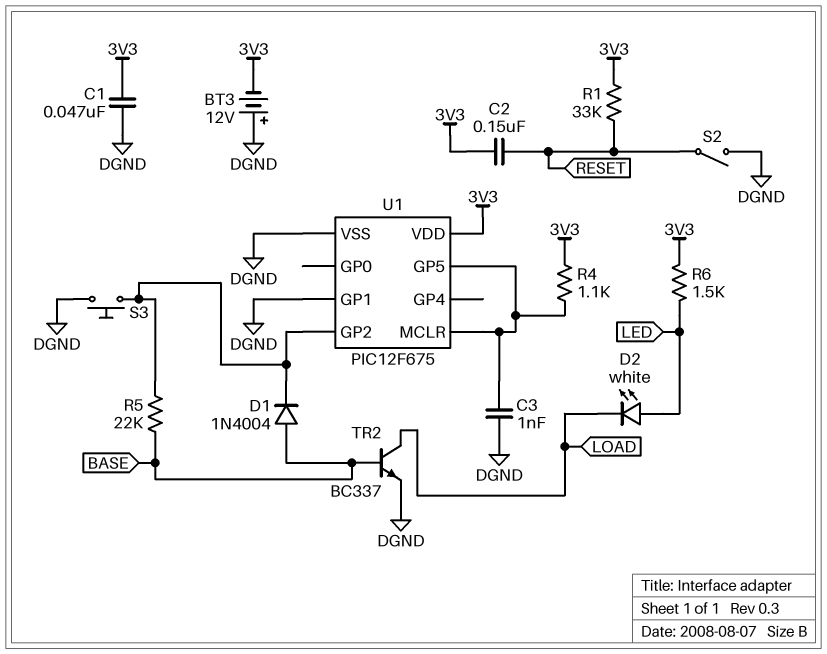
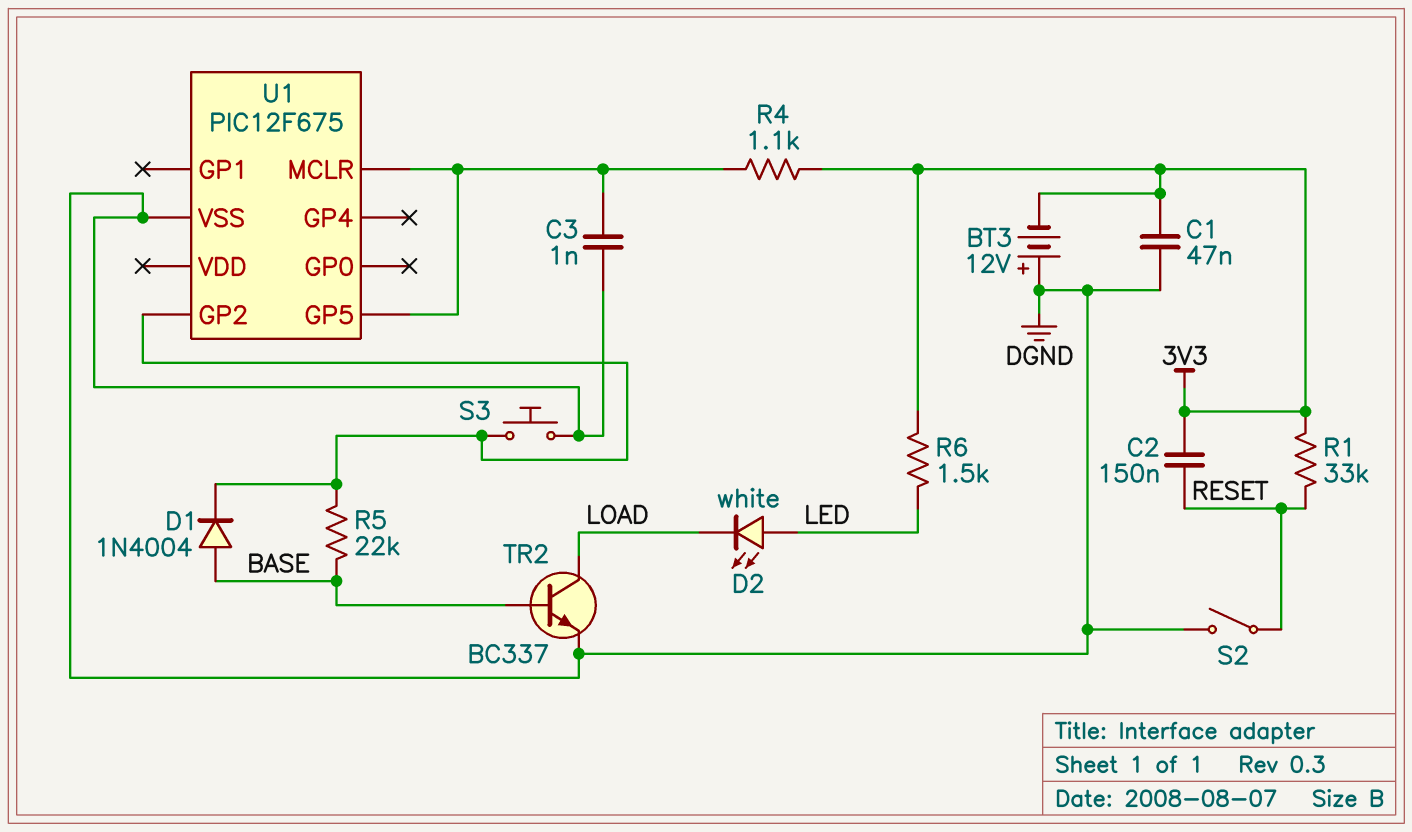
U1 pin GP1: DGND -> none
U1 pin VDD: 3V3 -> none

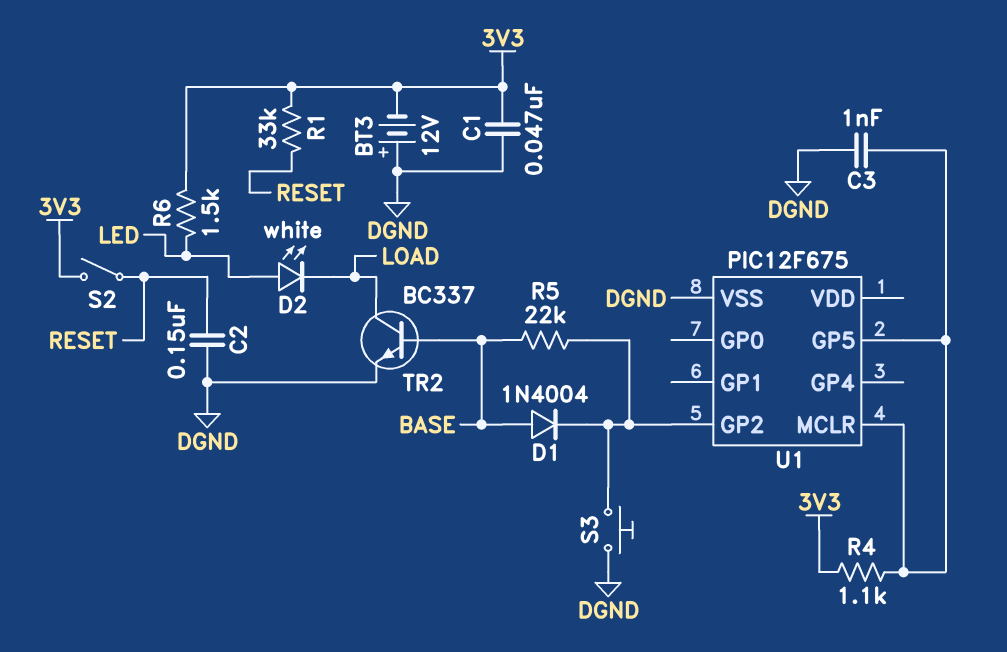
C2: 150nF (3V3, RESET) -> 150nF (DGND, RESET)
S2: switch (DGND, RESET) -> switch (3V3, RESET)

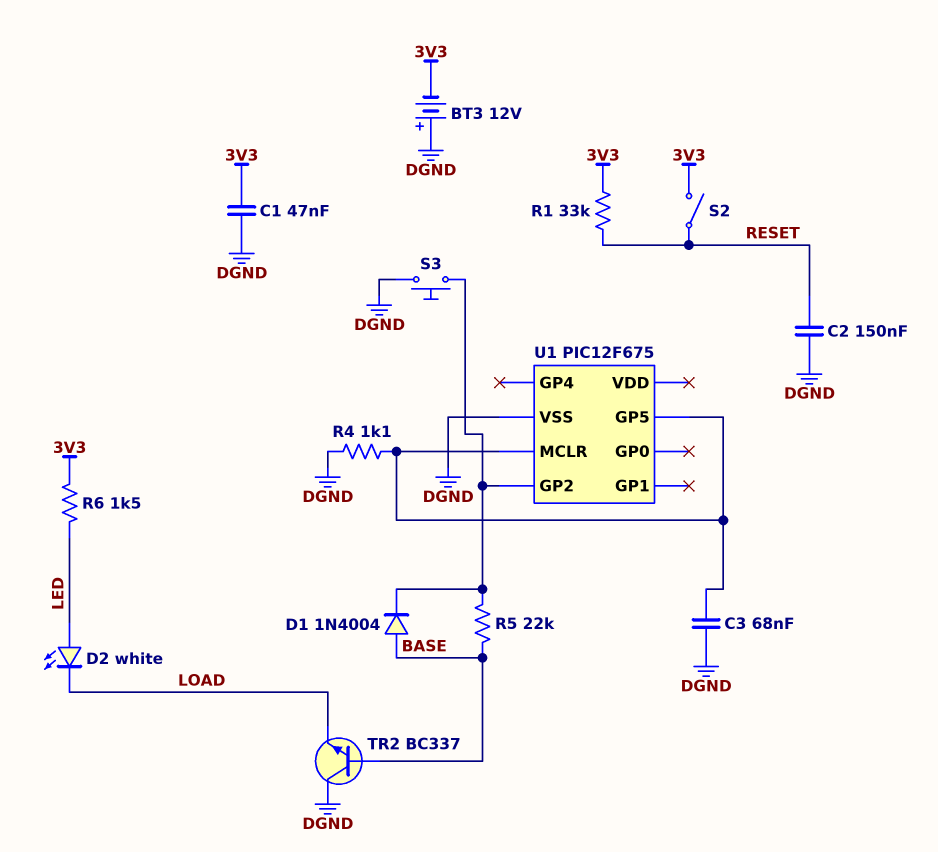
C3: 1nF (DGND, U1/GP5) -> 68nF (DGND, U1/GP5)
R4: 1.1k (3V3, U1/GP5) -> 1.1k (DGND, U1/GP5)
TR2: NPN BC337 (B BASE, C LOAD, E DGND) -> NPN BC337 (B BASE, C DGND, E LOAD)

